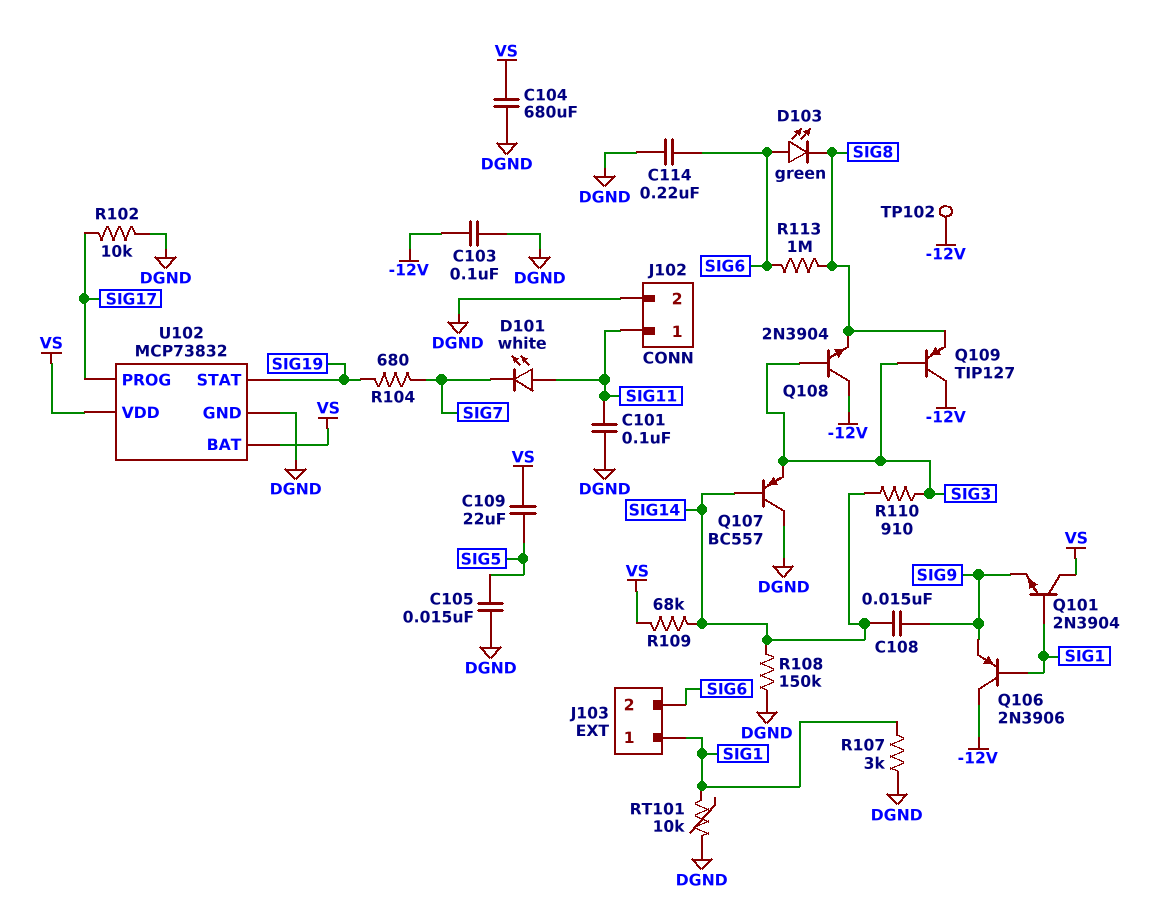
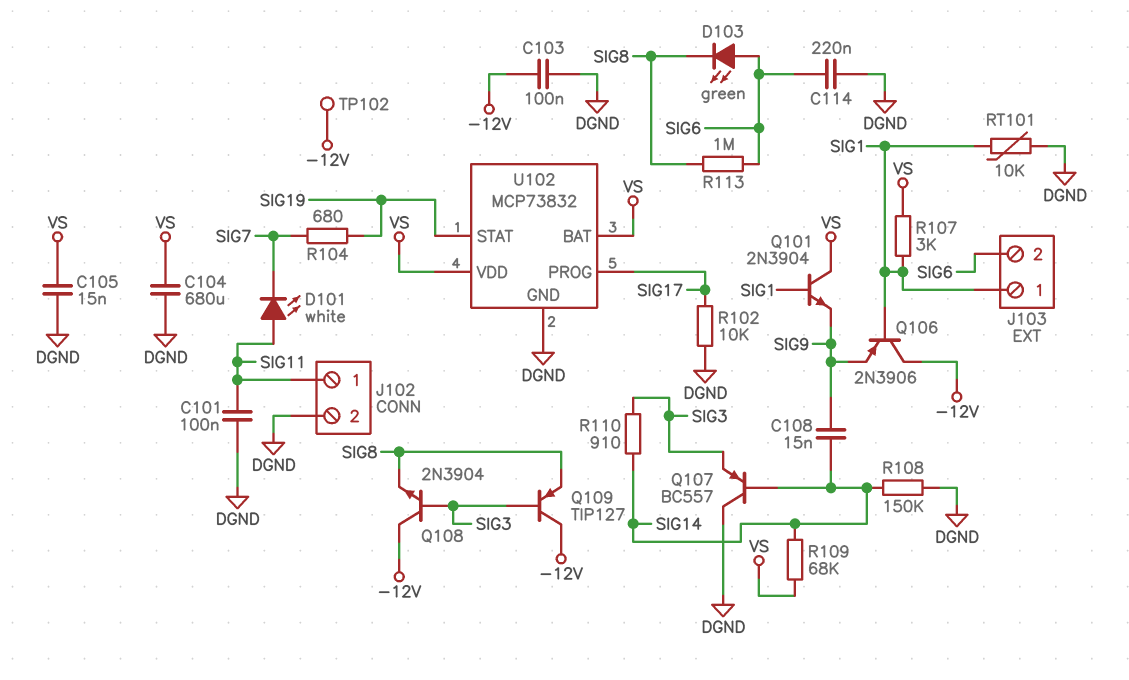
C105: 15nF (DGND, SIG5) -> 15nF (DGND, VS)
C109: 22uF (SIG5, VS) -> none
R107: 3k (DGND, SIG1) -> 3k (SIG1, VS)

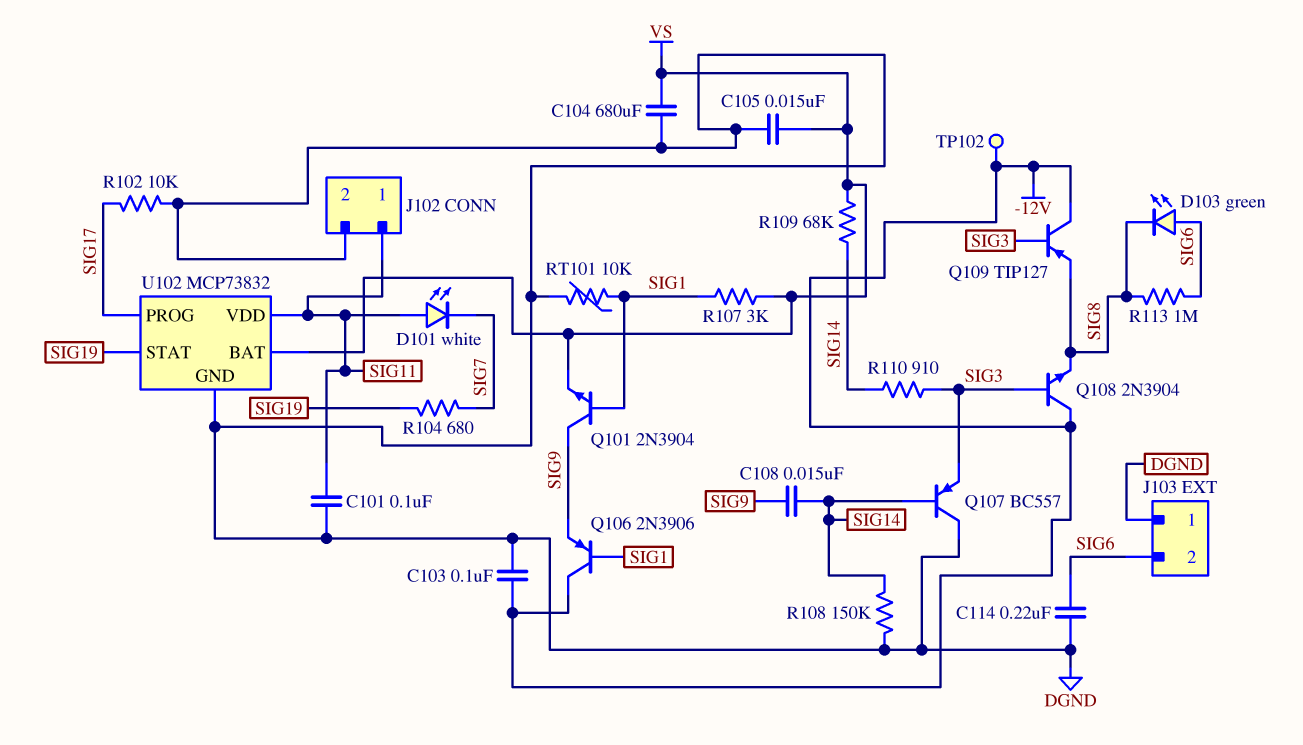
J103 pin 1: SIG1 -> DGND
Q101: NPN 2N3904 (B SIG1, C VS, E SIG9) -> NPN 2N3904 (B SIG1, C SIG9, E VS)
U102 pin VDD: VS -> SIG11

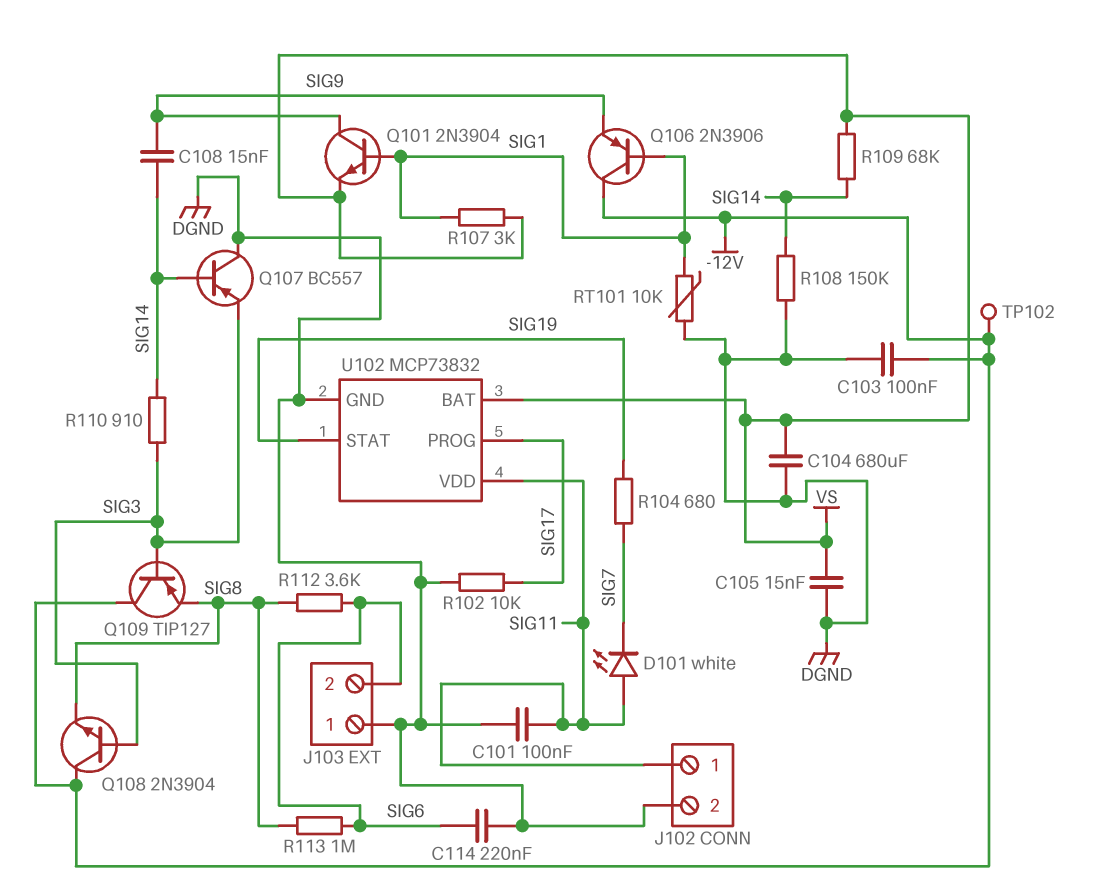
D103: LED green (A SIG6, K SIG8) -> none
R112: none -> 3.6k (SIG6, SIG8)

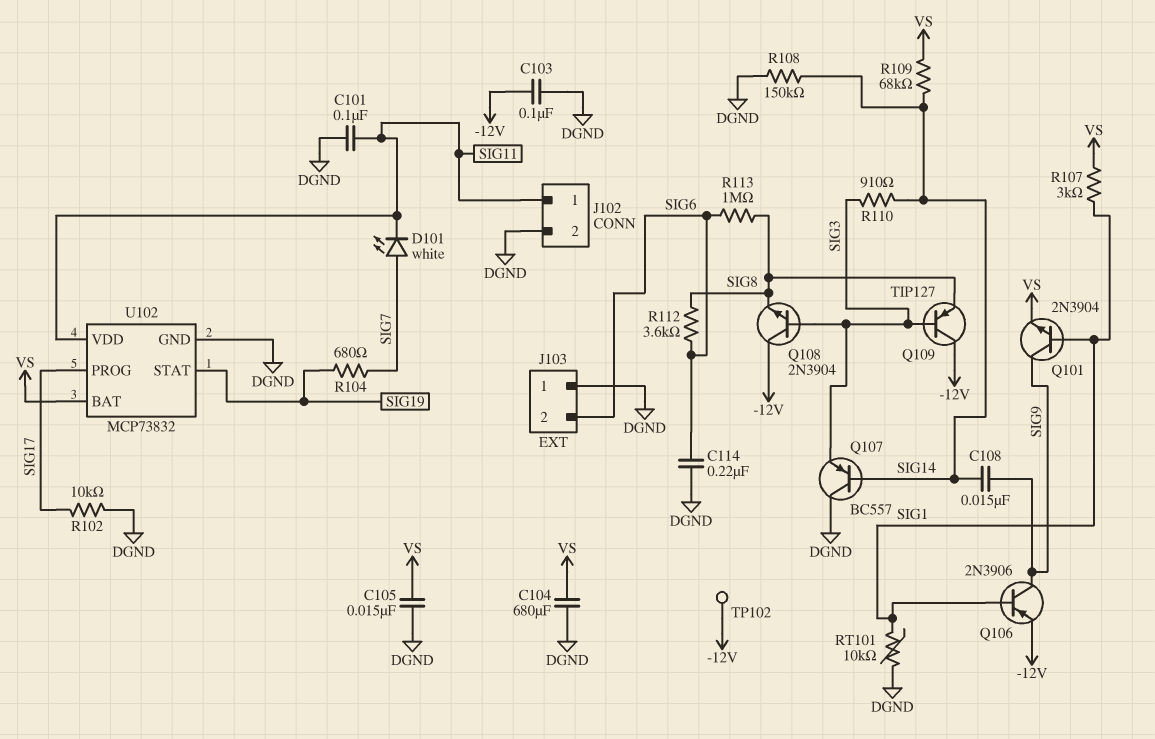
D101: LED white (A SIG11, K SIG7) -> LED white (A SIG7, K SIG11)
Q106: PNP 2N3906 (B SIG1, C -12V, E SIG9) -> PNP 2N3906 (B SIG1, C SIG9, E -12V)

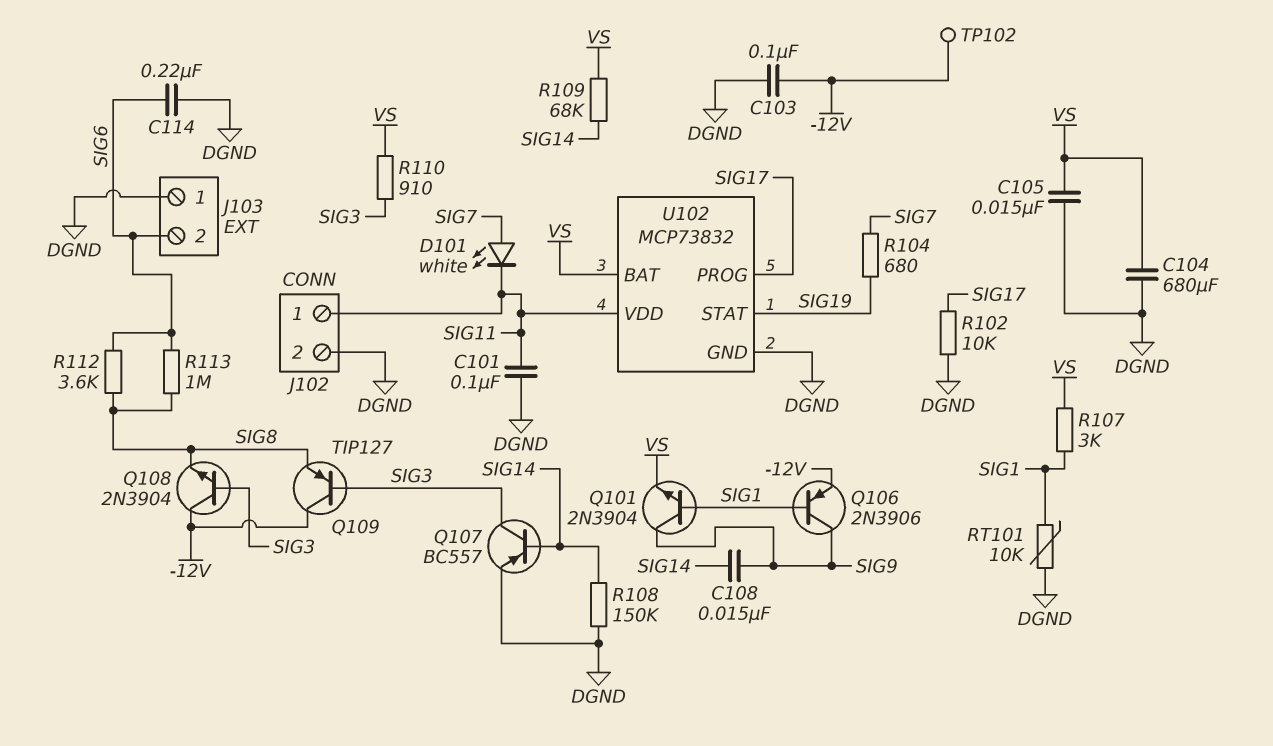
Q107: PNP BC557 (B SIG14, C DGND, E SIG3) -> PNP BC557 (B SIG14, C SIG3, E DGND)
R110: 910 (SIG3, SIG14) -> 910 (SIG3, VS)

